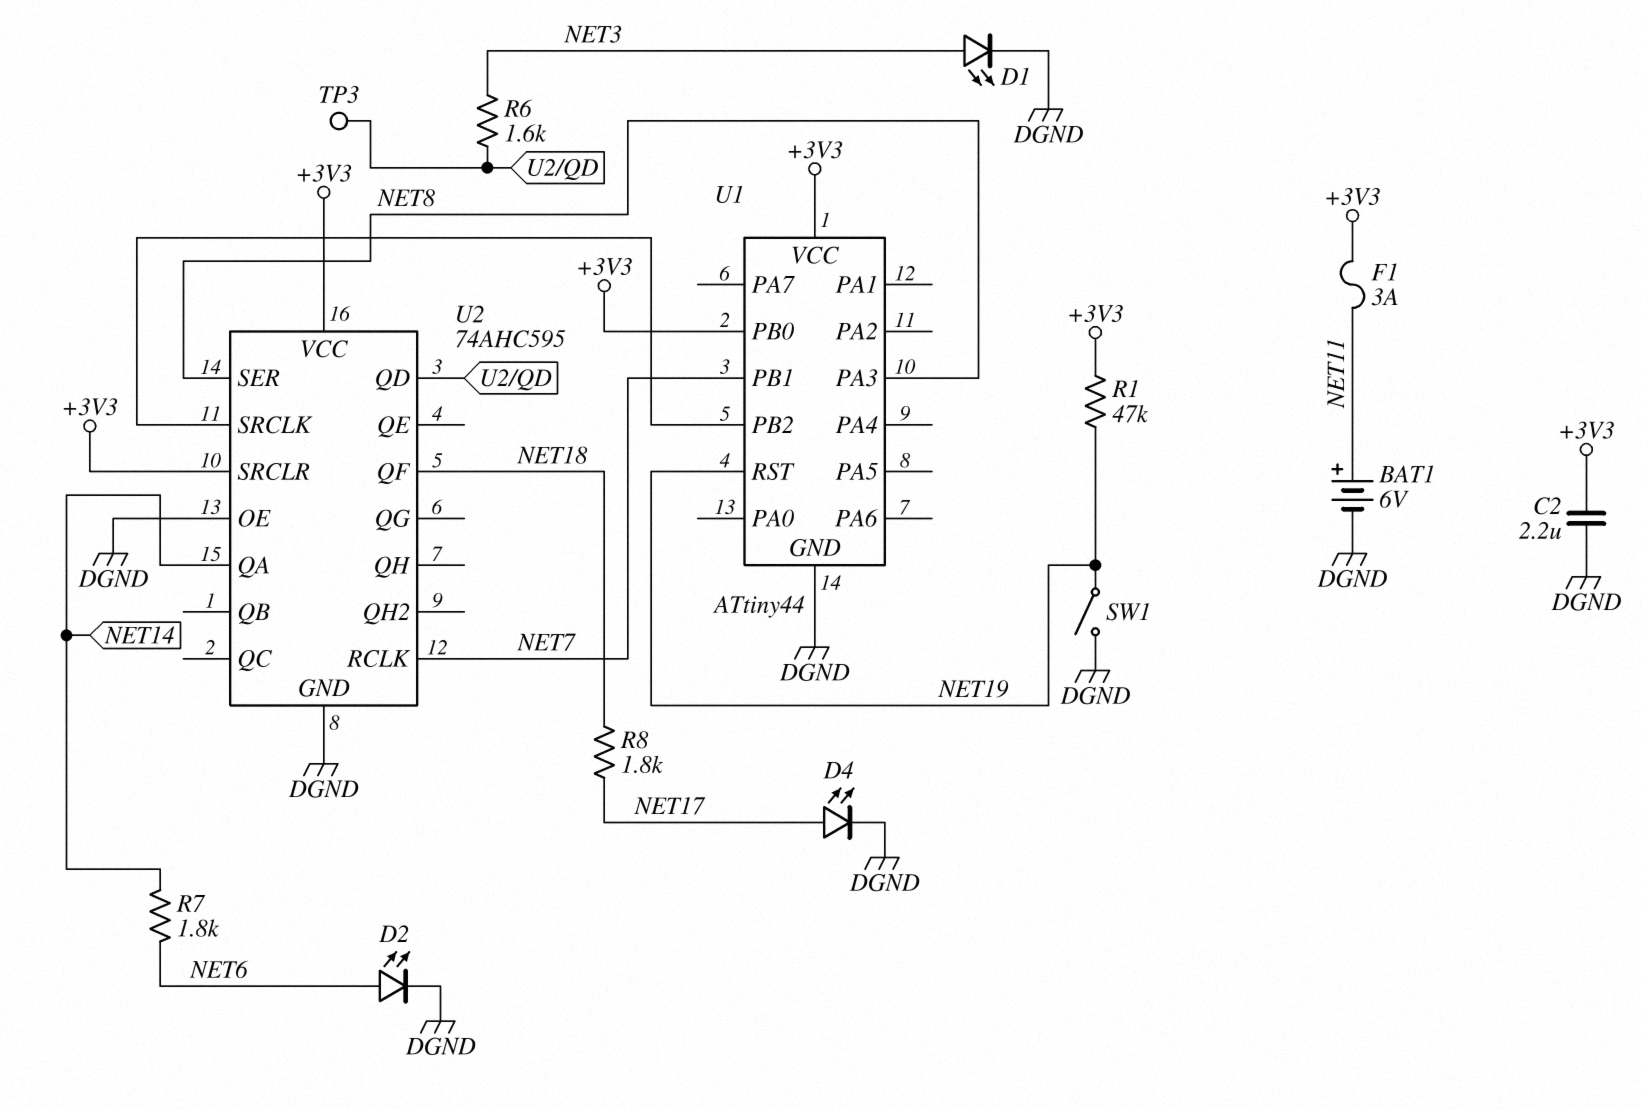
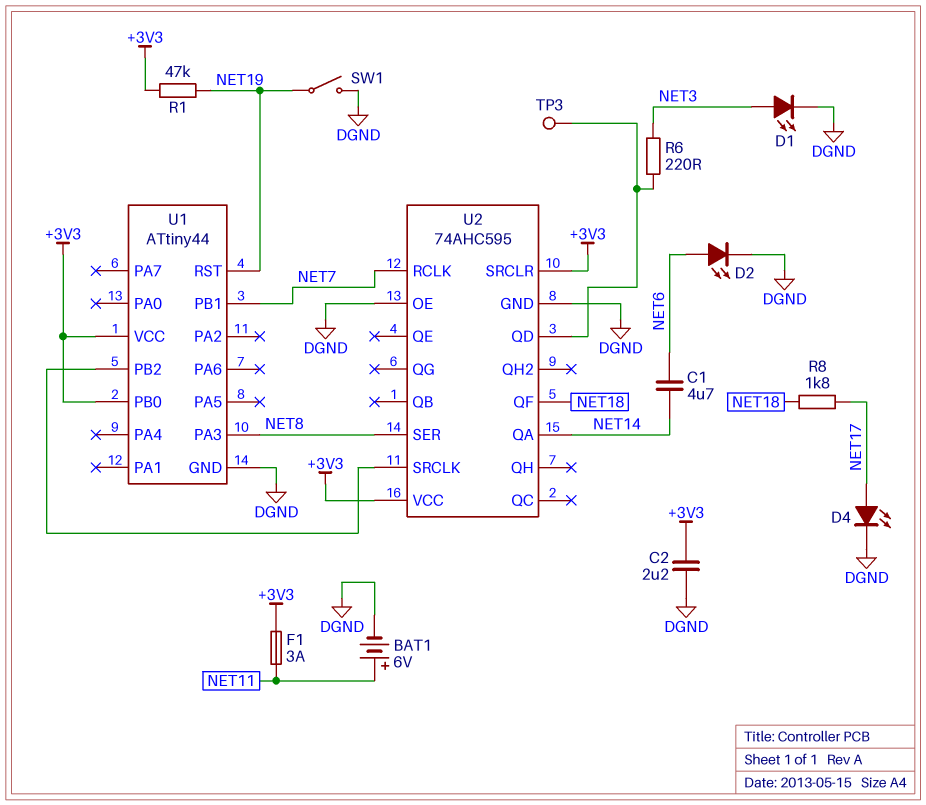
C1: none -> 4.7uF (NET6, NET14)
R6: 1.6k (NET3, U2/QD) -> 220 (NET3, U2/QD)
R7: 1.8k (NET6, NET14) -> none

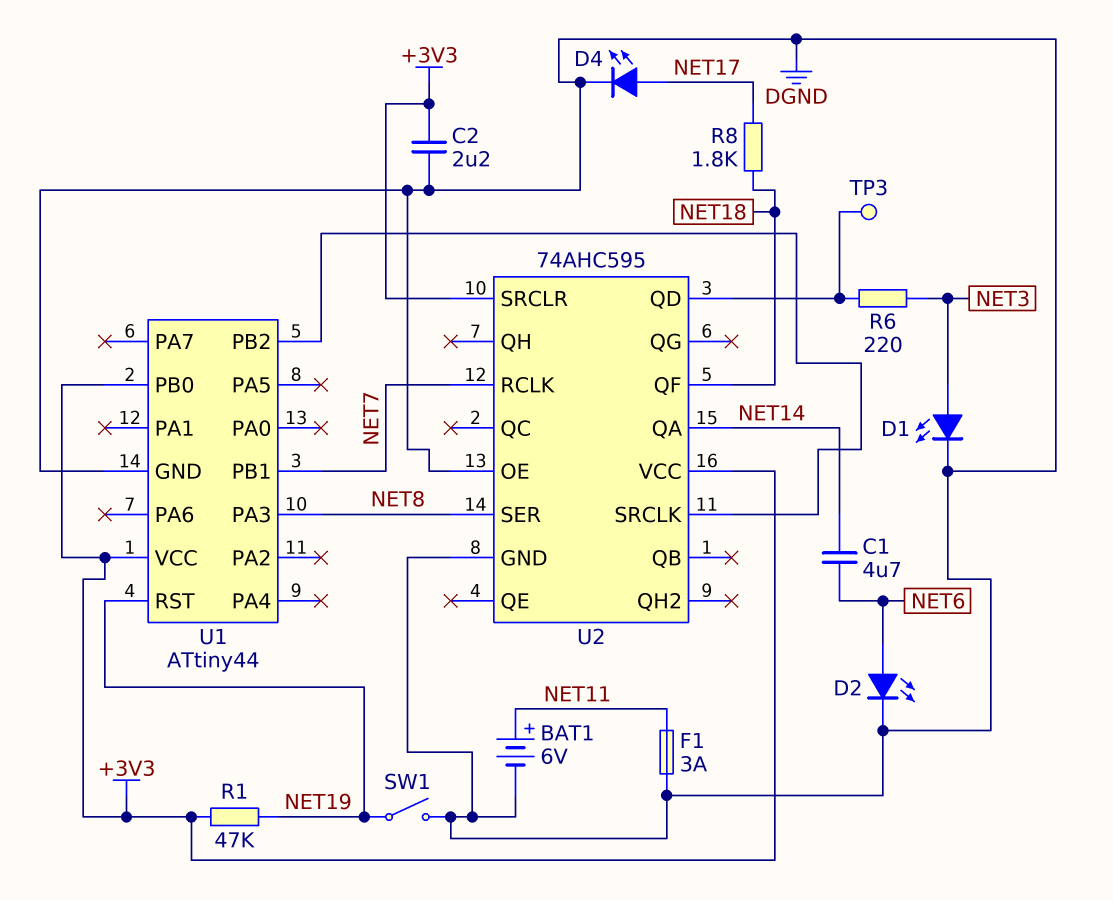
F1: 3A (+3V3, NET11) -> 3A (DGND, NET11)

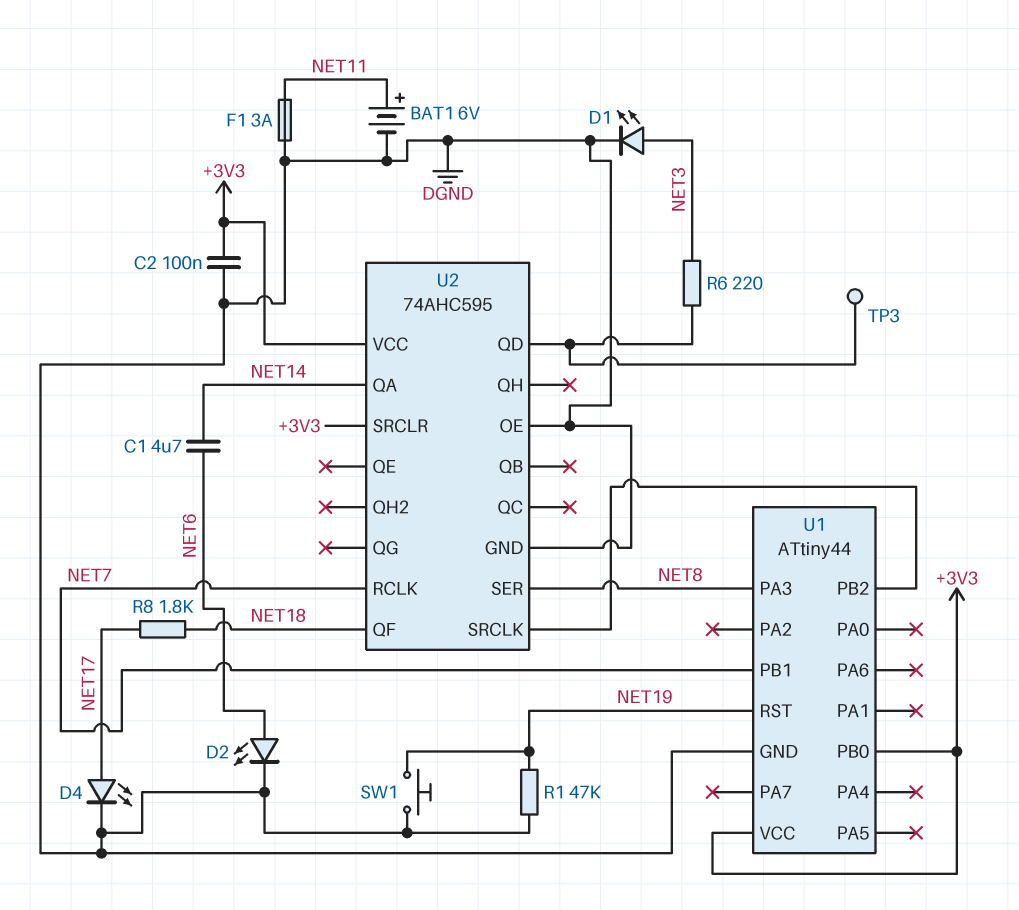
C2: 2.2uF (+3V3, DGND) -> 100nF (+3V3, DGND)
R1: 47k (+3V3, NET19) -> 47k (DGND, NET19)
SW1: switch (DGND, NET19) -> button (DGND, NET19)

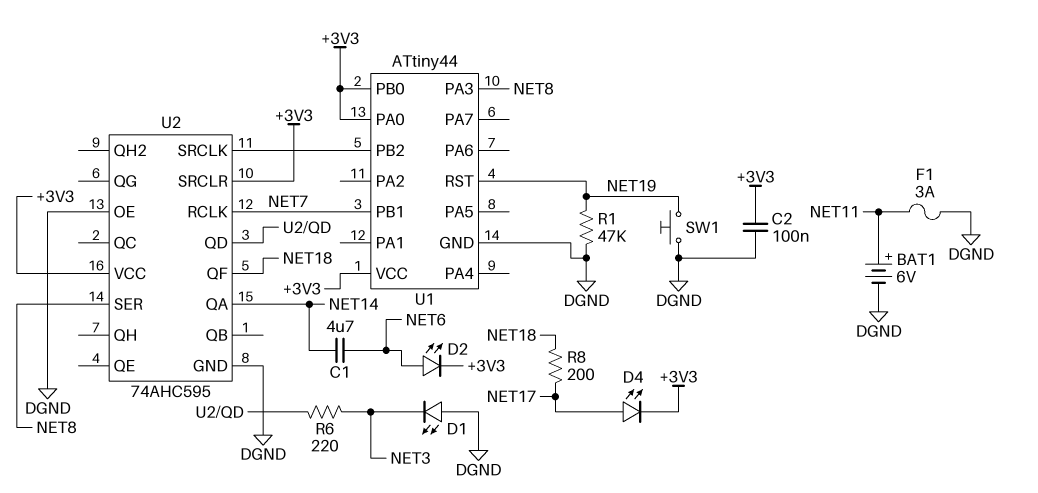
D1: LED (A NET3, K DGND) -> LED (A DGND, K NET3)
D2: LED (A NET6, K DGND) -> LED (A NET6, K +3V3)
D4: LED (A NET17, K DGND) -> LED (A NET17, K +3V3)
R8: 1.8k (NET17, NET18) -> 200 (NET17, NET18)
TP3: test point (U2/QD) -> none
U1 pin PA0: none -> +3V3

